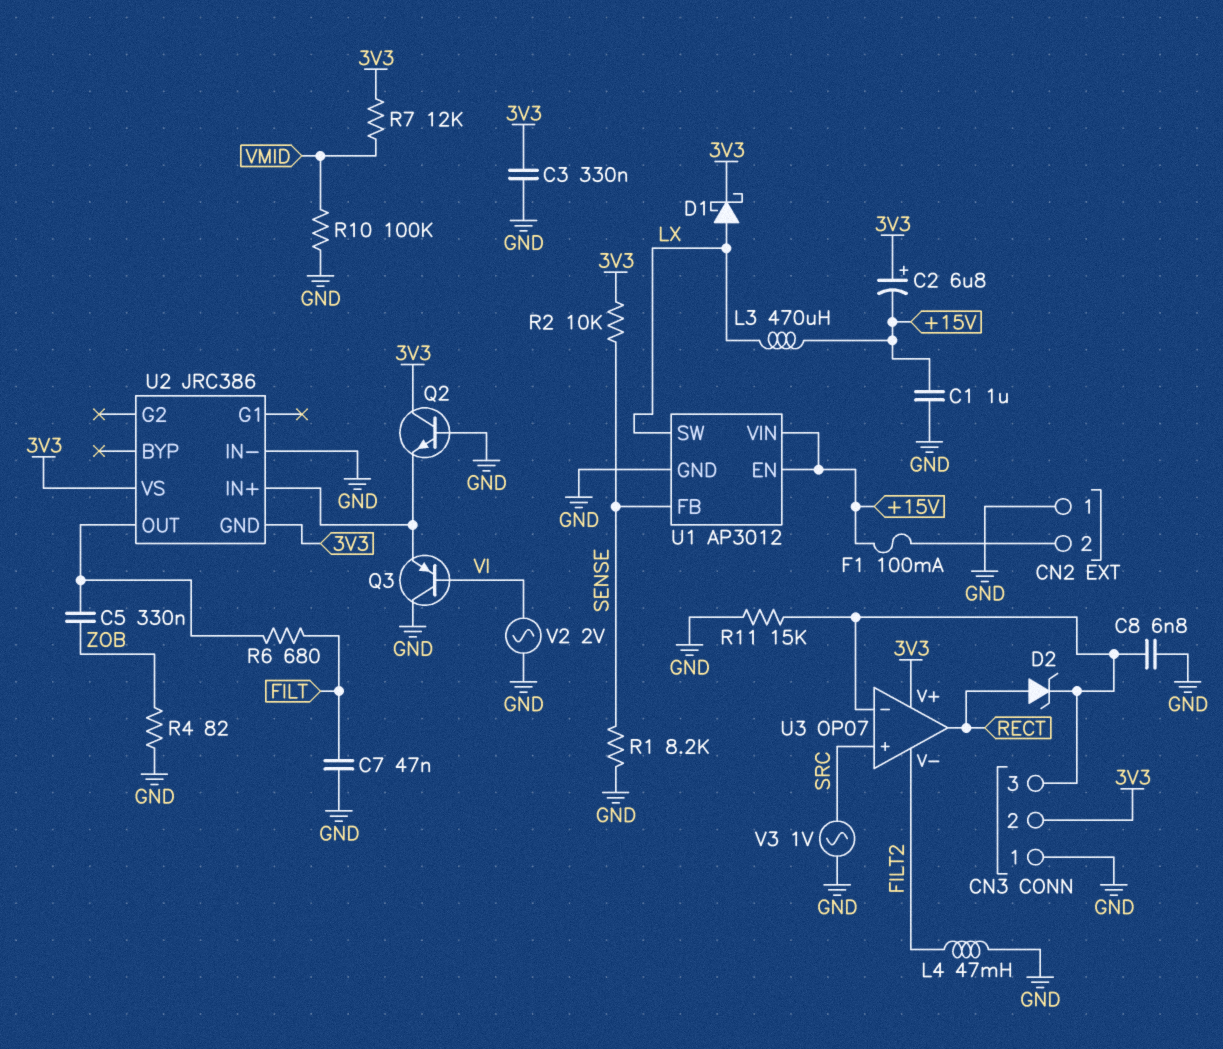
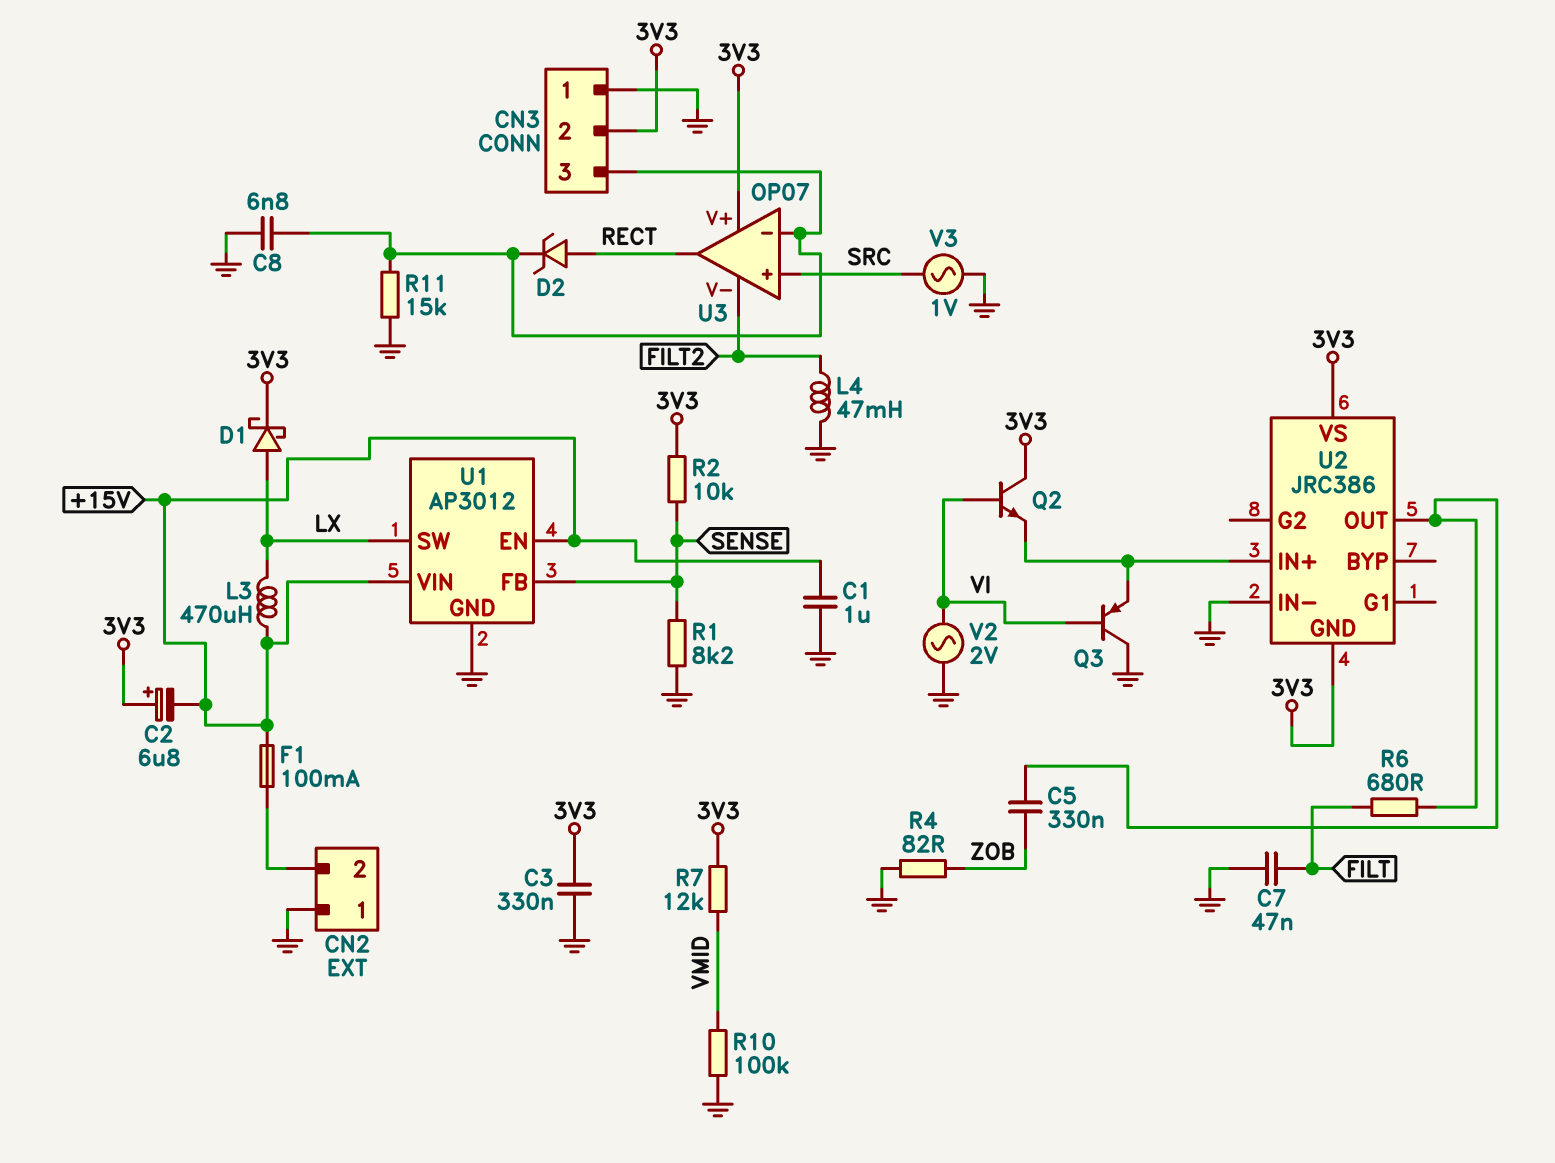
Q2: NPN (B GND, C 3V3, E U2/IN+) -> NPN (B VI, C 3V3, E U2/IN+)

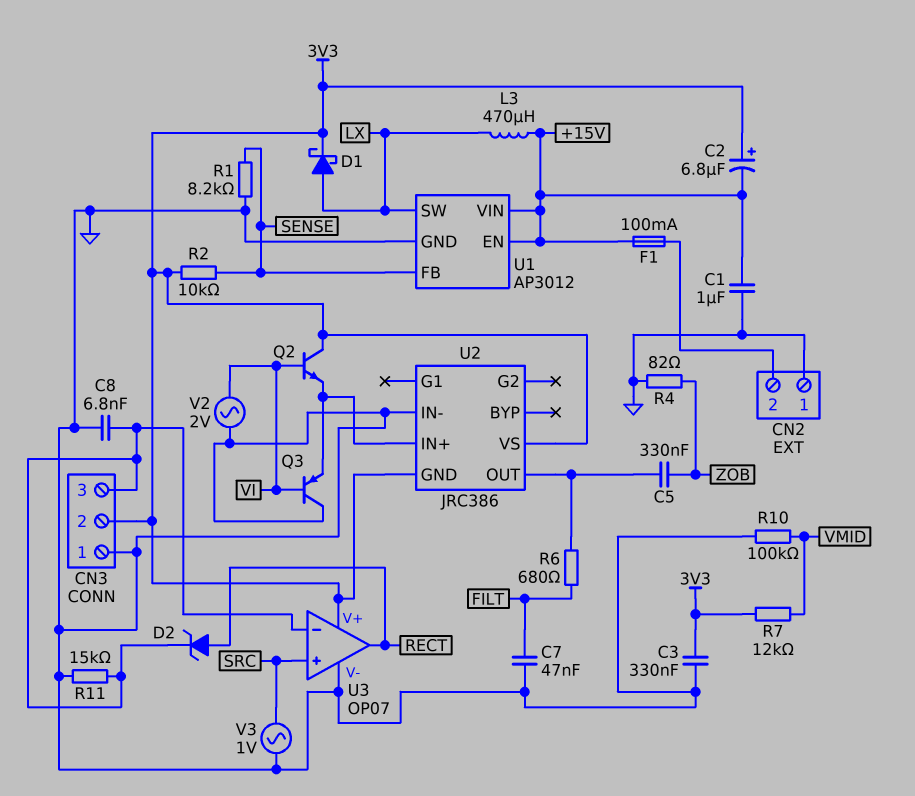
L4: 47mH (FILT2, GND) -> none
U3 pin V-: FILT2 -> GND

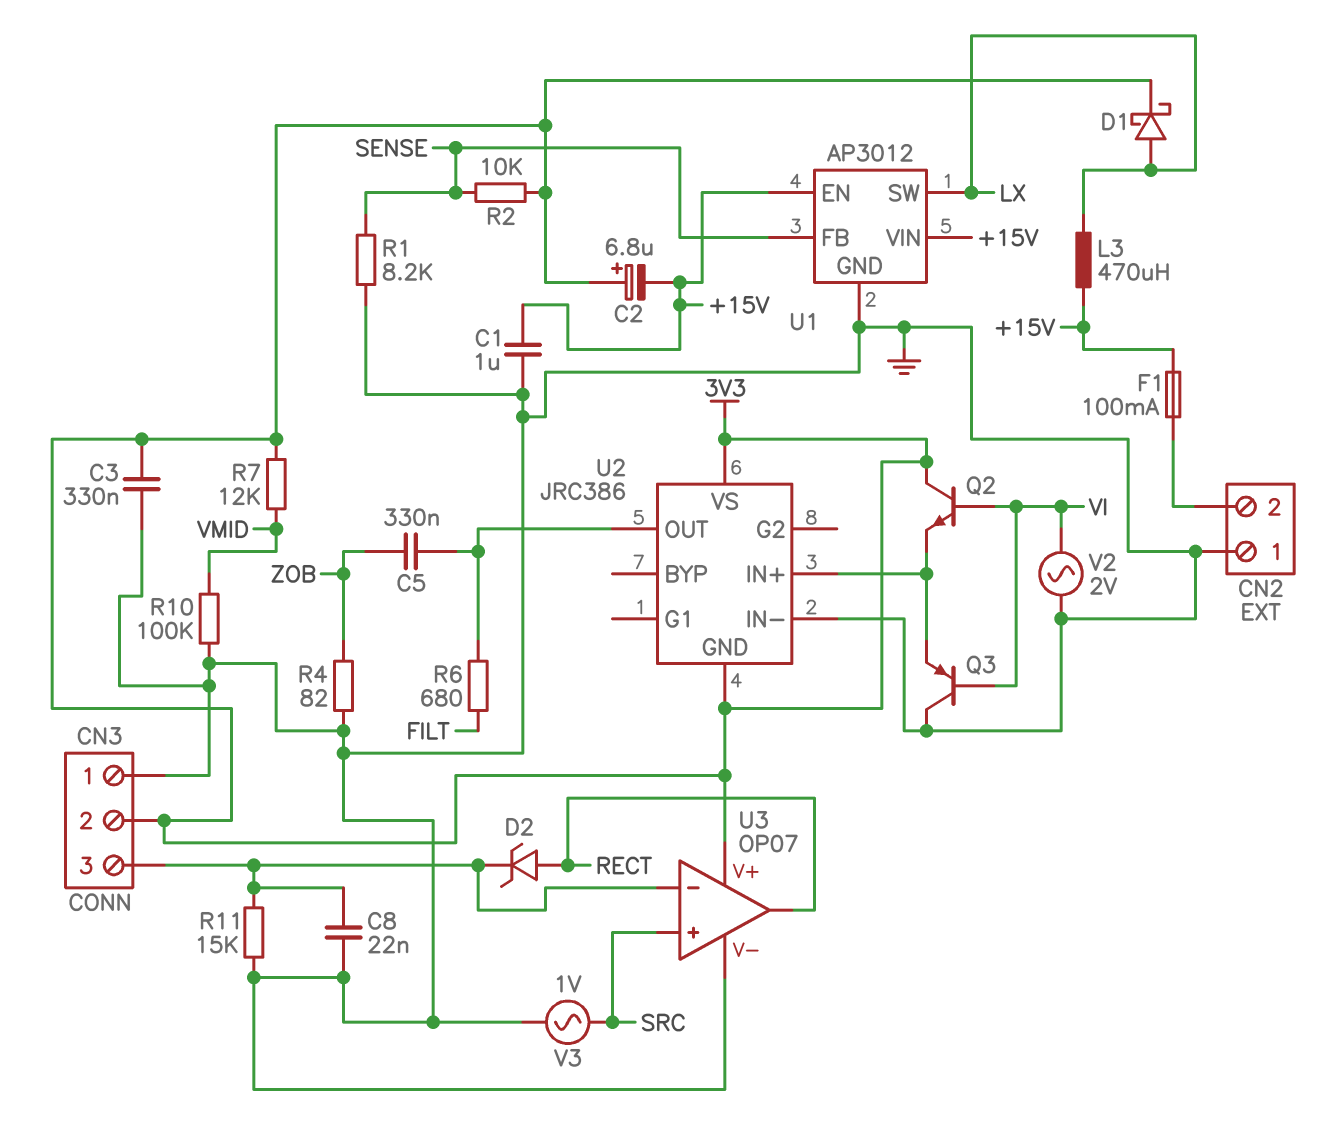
C7: 47nF (FILT, GND) -> none
C8: 6.8nF (CN3/3, GND) -> 22nF (CN3/3, GND)

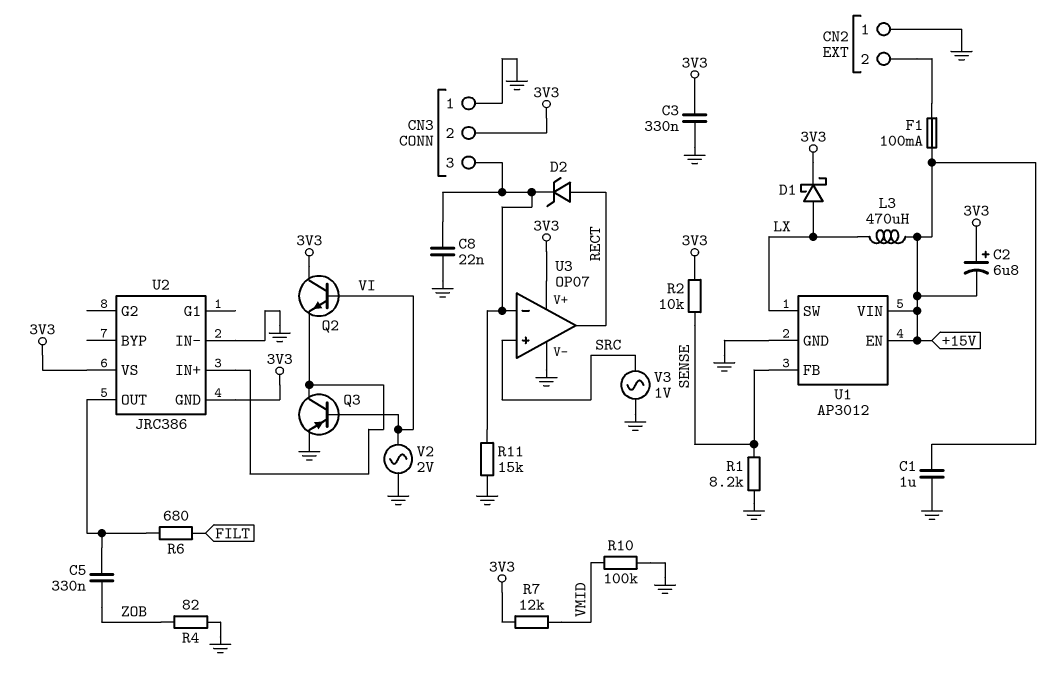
Q3: PNP (B VI, C GND, E U2/IN+) -> PNP (B VI, C U2/IN+, E GND)

